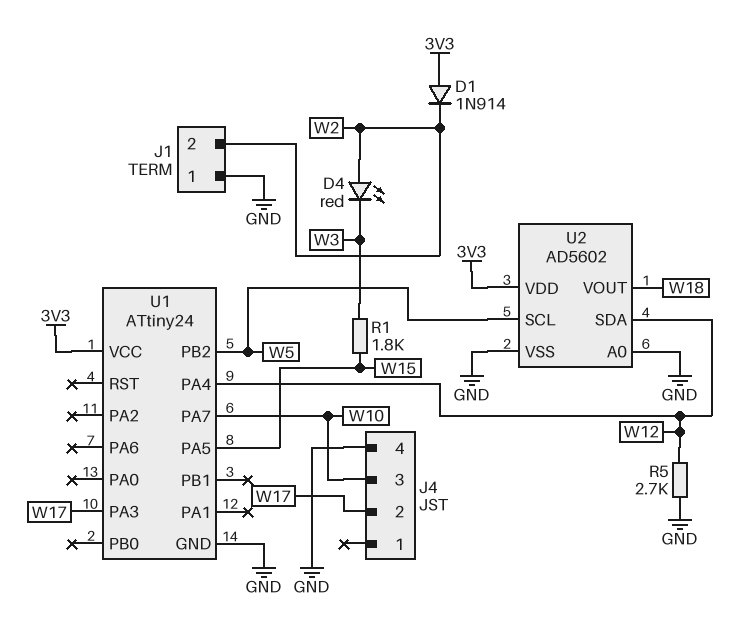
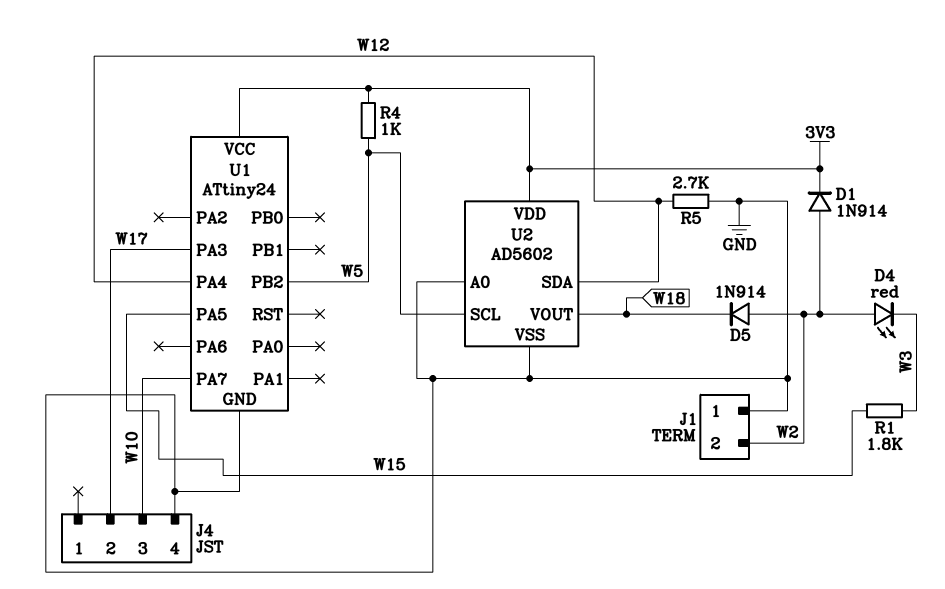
D1: diode 1N914 (A 3V3, K W2) -> diode 1N914 (A W2, K 3V3)
D5: none -> diode 1N914 (A W2, K W18)
R4: none -> 1k (3V3, W5)

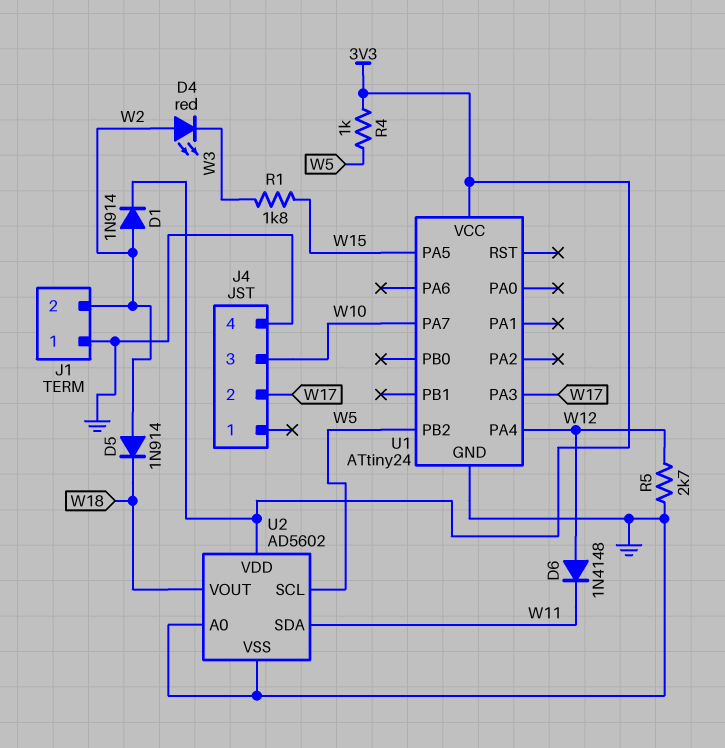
D6: none -> diode 1N4148 (A W12, K W11)
U2 pin SDA: W12 -> W11

